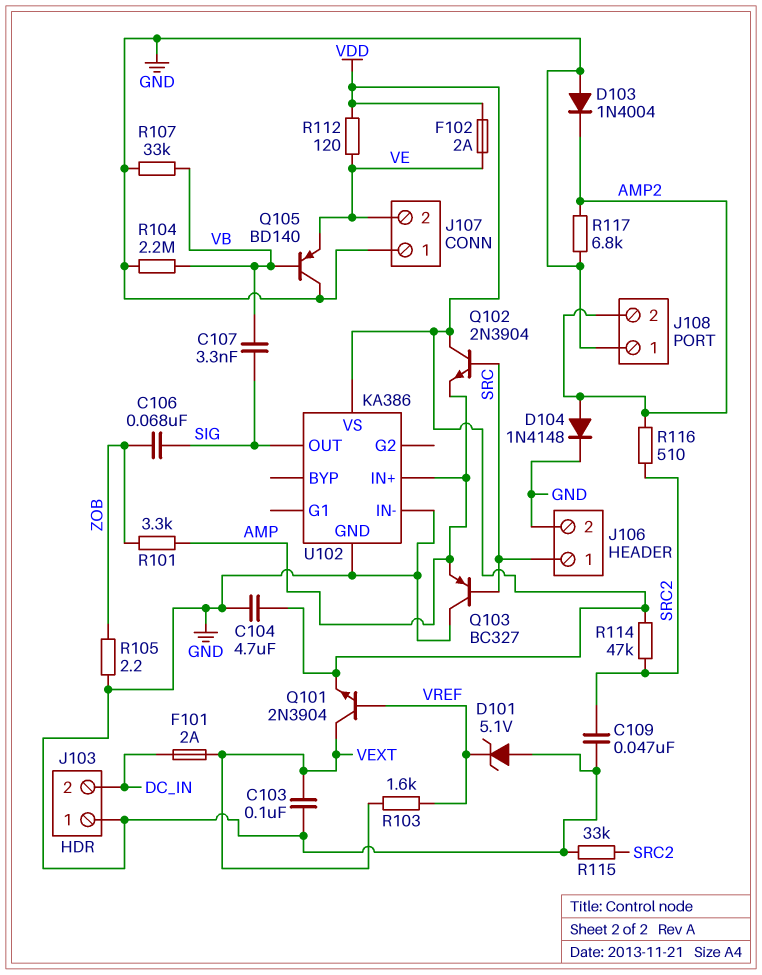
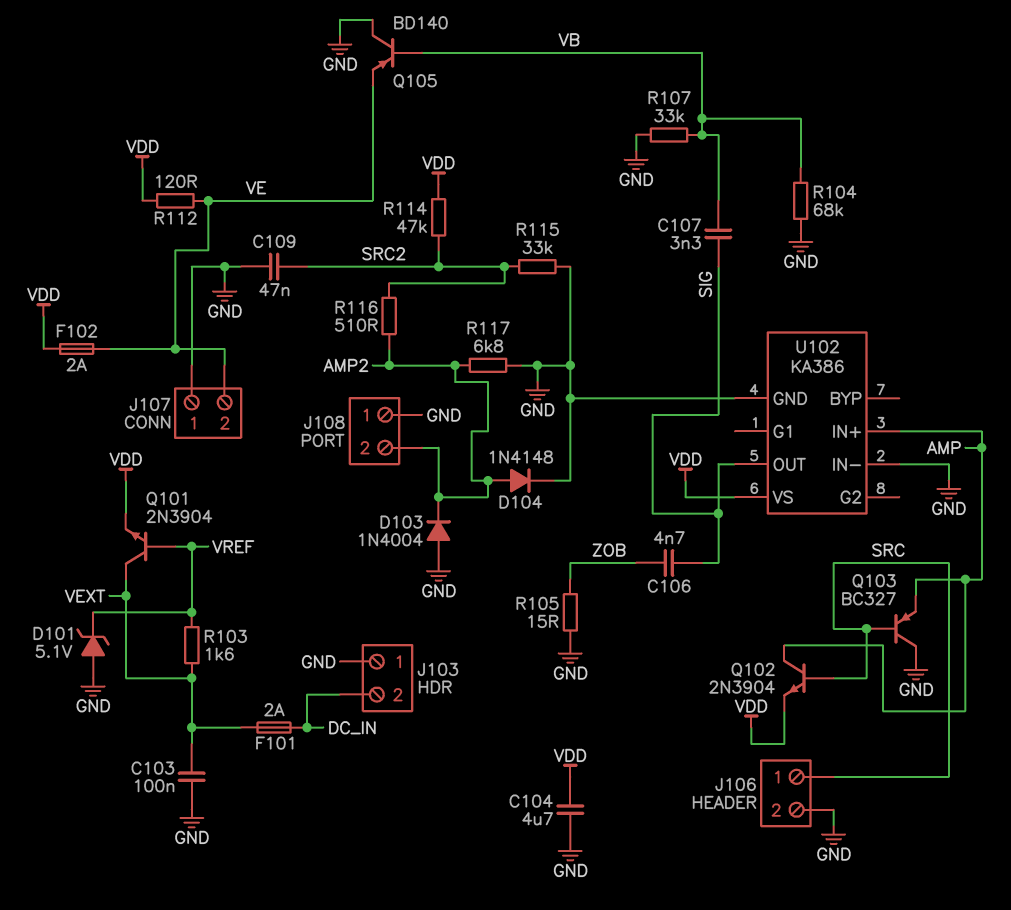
C106: 68nF (SIG, ZOB) -> 4.7nF (SIG, ZOB)
Q102: NPN 2N3904 (B SRC, C VDD, E AMP) -> NPN 2N3904 (B SRC, C AMP, E VDD)
R101: 3.3k (AMP, ZOB) -> none
R104: 2.2M (GND, VB) -> 68k (GND, VB)
R105: 2.2 (GND, ZOB) -> 15 (GND, ZOB)

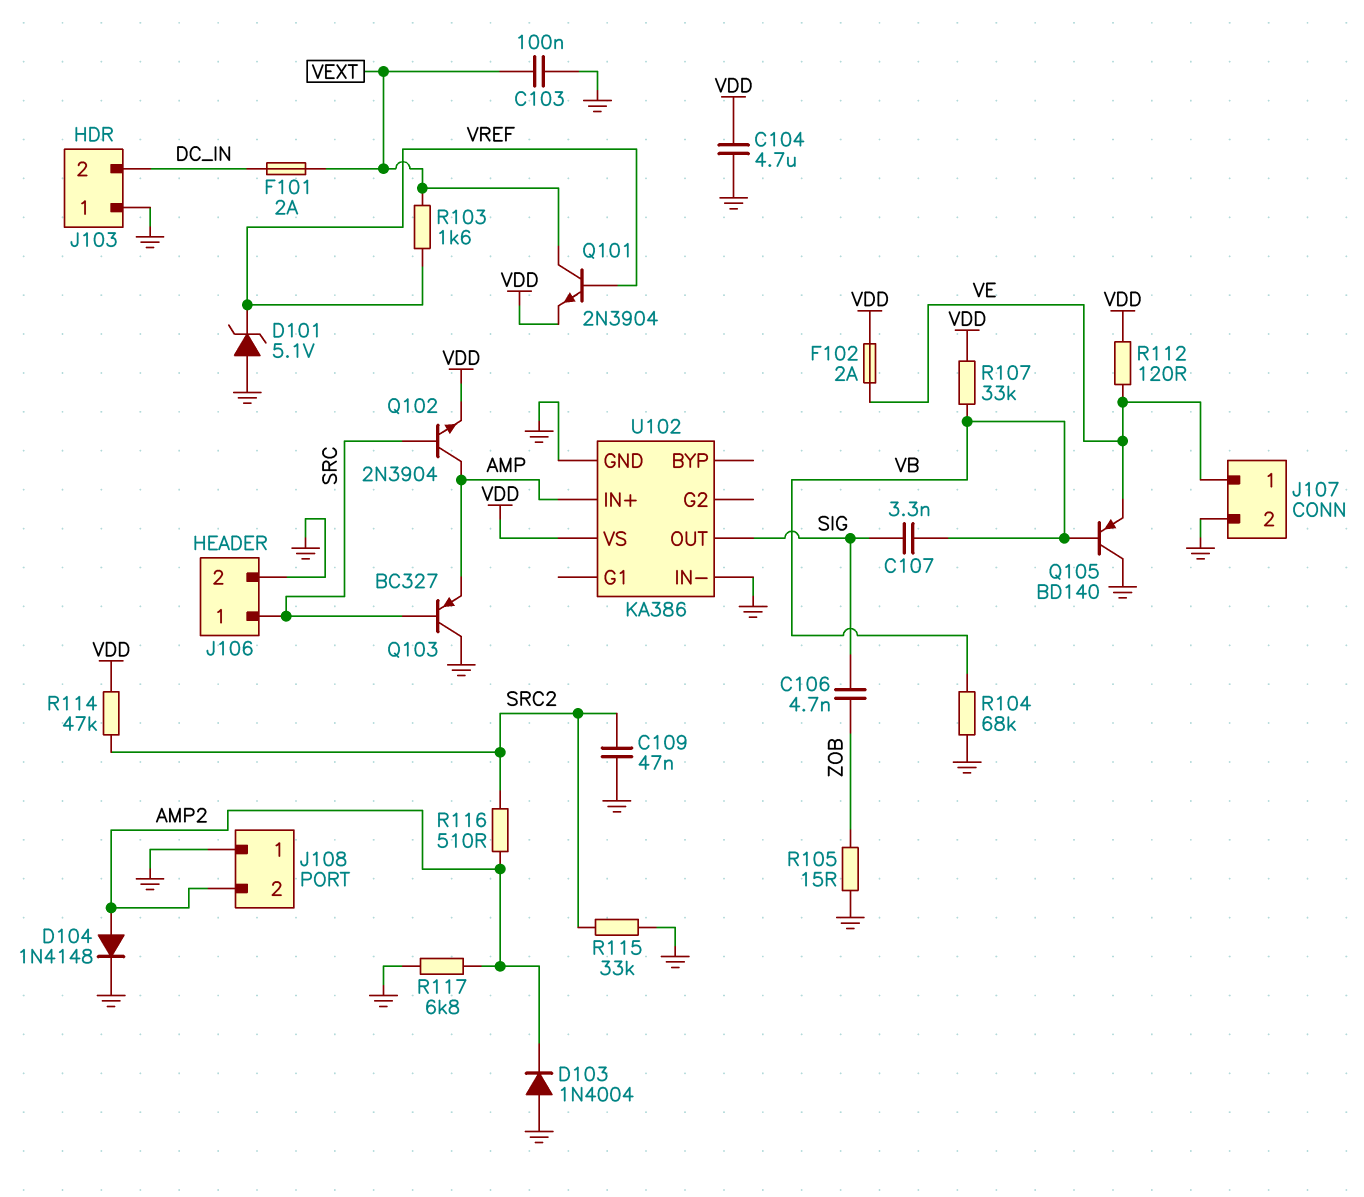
J107 pin 1: GND -> VE
J107 pin 2: VE -> GND
R107: 33k (GND, VB) -> 33k (VB, VDD)

